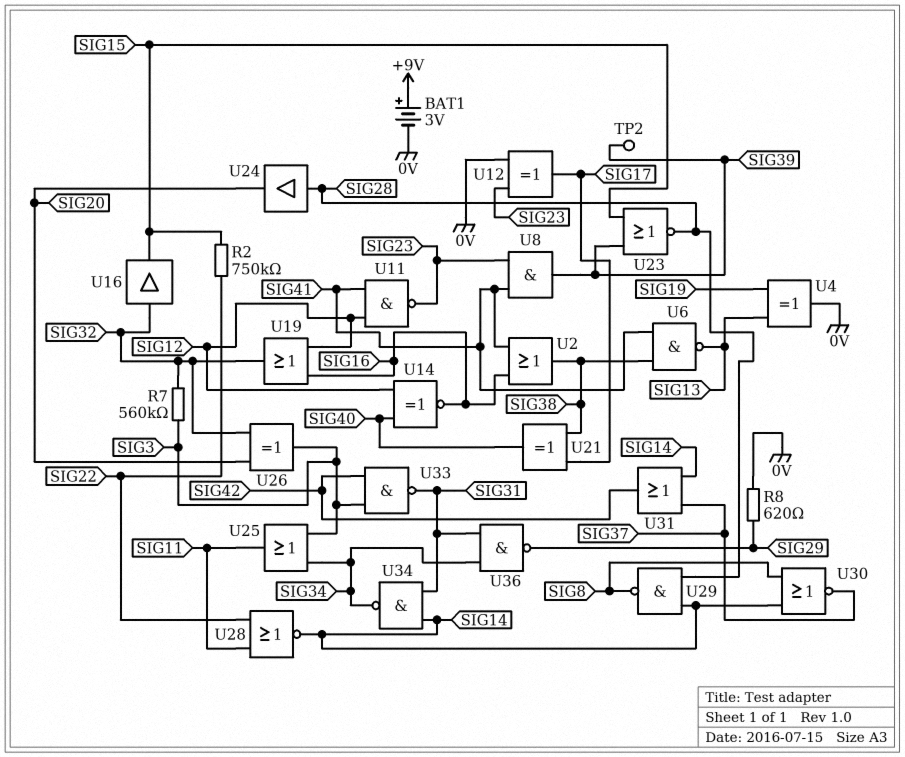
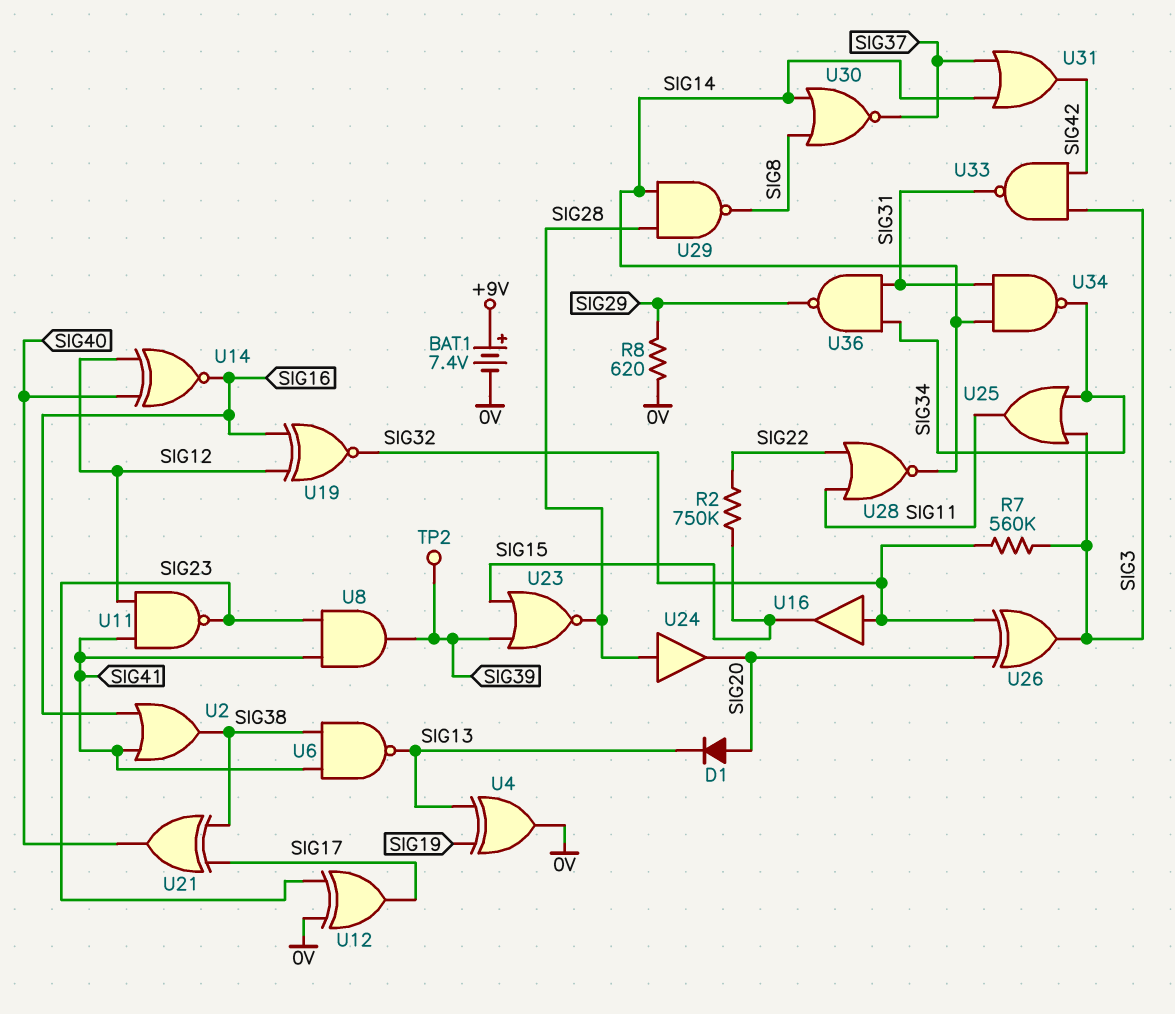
BAT1: 3V (plus +9V, minus 0V) -> 7.4V (plus +9V, minus 0V)
D1: none -> diode (A SIG20, K SIG13)
U19: OR (in SIG12, in SIG16, out SIG32) -> XNOR (in SIG12, in SIG16, out SIG32)

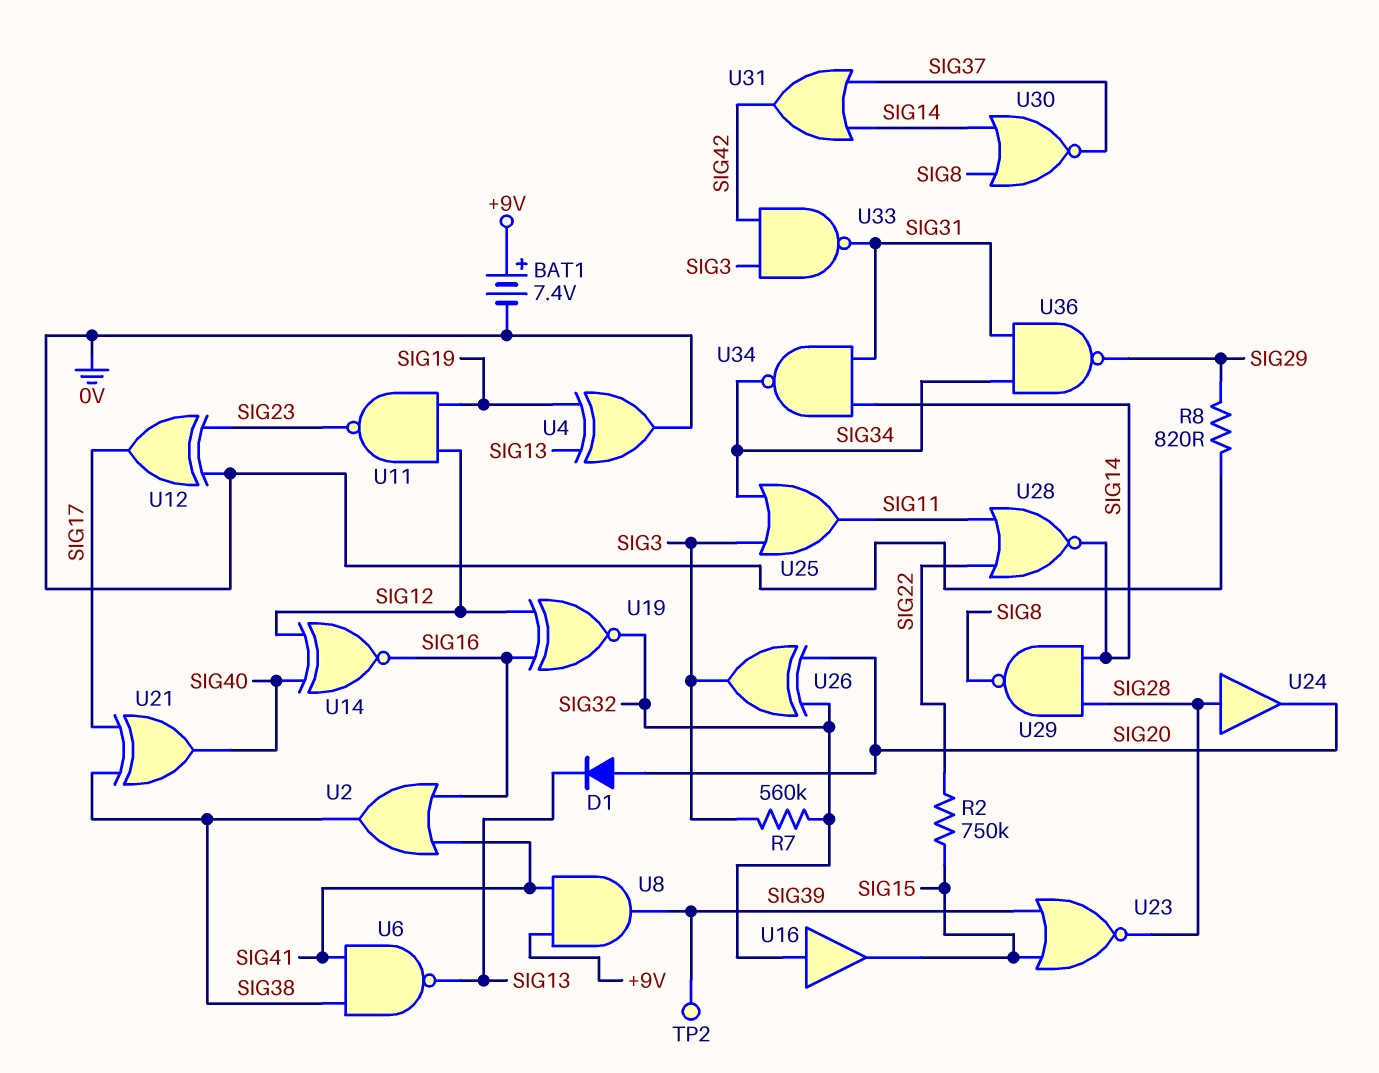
R8: 620 (0V, SIG29) -> 820 (0V, SIG29)
U8: AND (in SIG23, in SIG41, out SIG39) -> AND (in +9V, in SIG41, out SIG39)
U11: NAND (in SIG12, in SIG41, out SIG23) -> NAND (in SIG12, in SIG19, out SIG23)

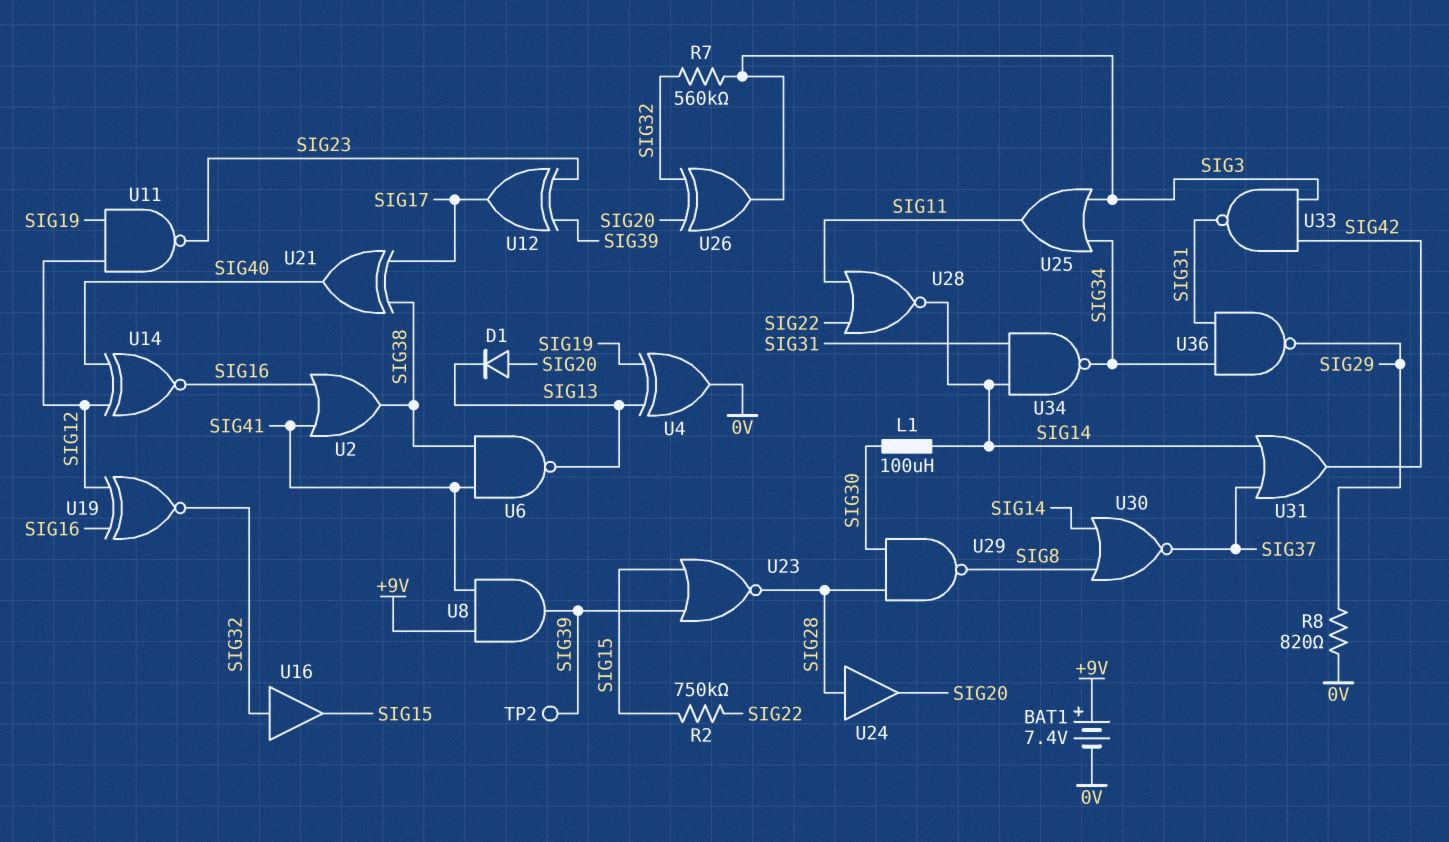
L1: none -> 100uH (SIG14, SIG30)
U12: XOR (in 0V, in SIG23, out SIG17) -> XOR (in SIG23, in SIG39, out SIG17)
U29: NAND (in SIG14, in SIG28, out SIG8) -> NAND (in SIG28, in SIG30, out SIG8)

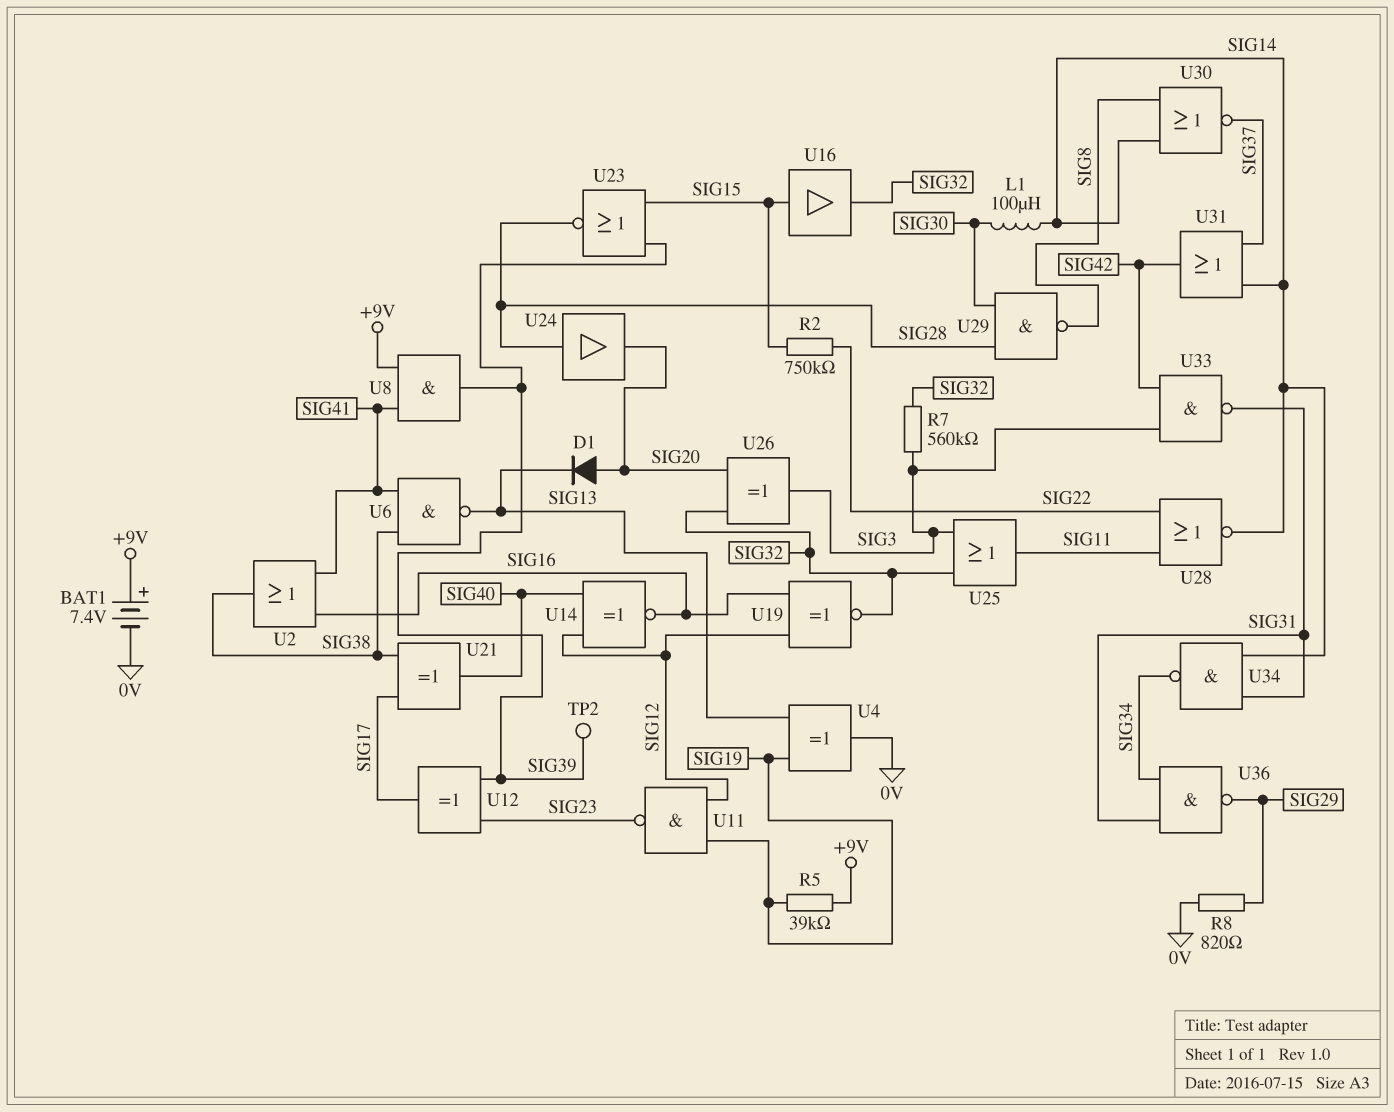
R5: none -> 39k (+9V, SIG19)
U16: buffer (in SIG32, out SIG15) -> buffer (in SIG15, out SIG32)
U25: OR (in SIG3, in SIG34, out SIG11) -> OR (in SIG3, in SIG32, out SIG11)

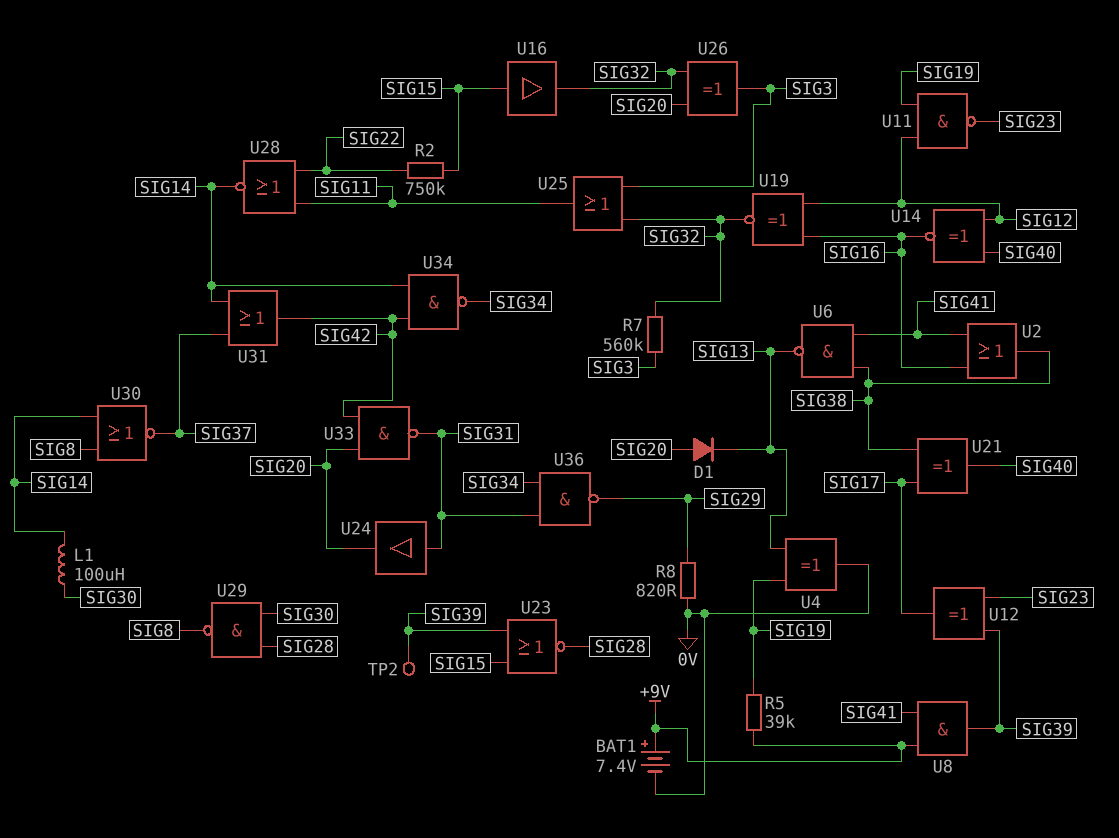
U24: buffer (in SIG28, out SIG20) -> buffer (in SIG31, out SIG20)
U33: NAND (in SIG3, in SIG42, out SIG31) -> NAND (in SIG20, in SIG42, out SIG31)
U34: NAND (in SIG14, in SIG31, out SIG34) -> NAND (in SIG14, in SIG42, out SIG34)

